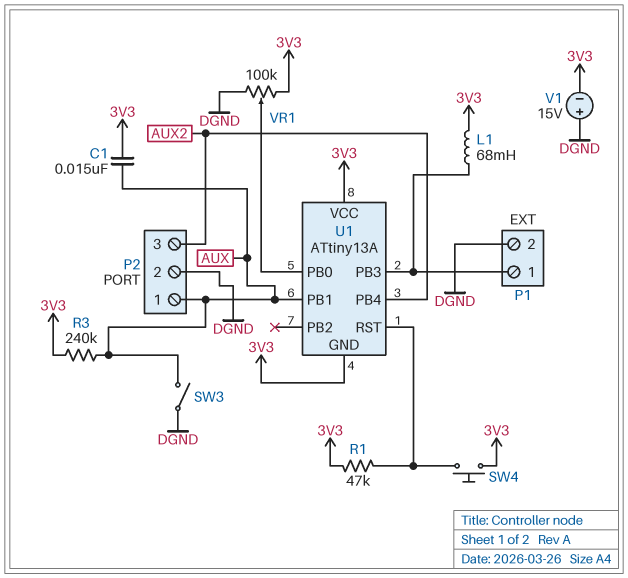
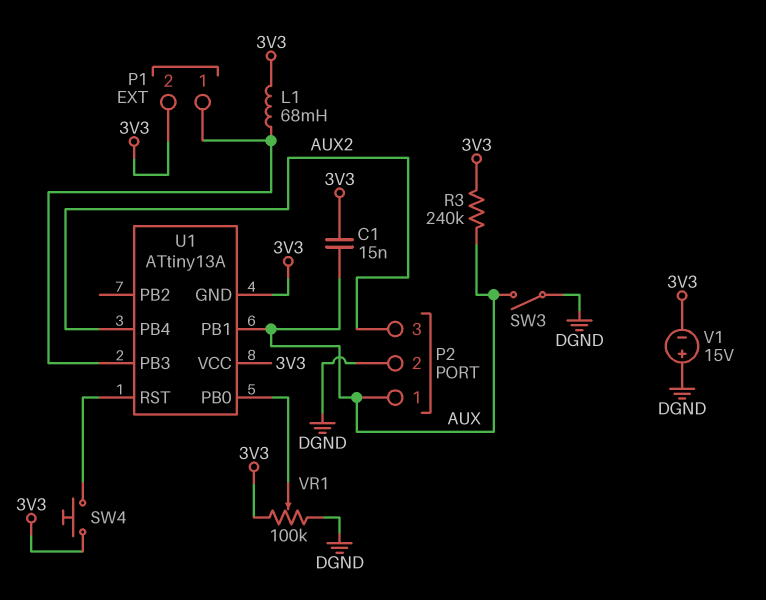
P1 pin 2: DGND -> 3V3
R1: 47k (3V3, U1/RST) -> none

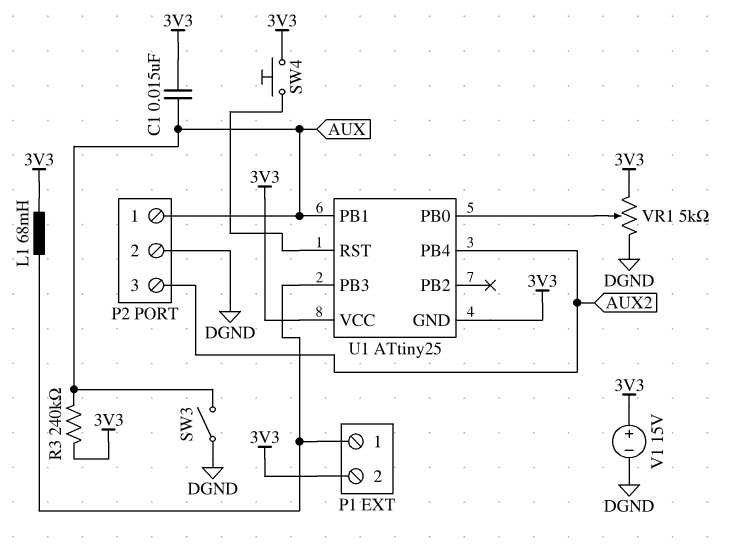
U1: ATtiny13A -> ATtiny25
V1: 15V (plus DGND, minus 3V3) -> 15V (plus 3V3, minus DGND)
VR1: 100k (3V3, DGND, wiper U1/PB0) -> 5k (3V3, DGND, wiper U1/PB0)

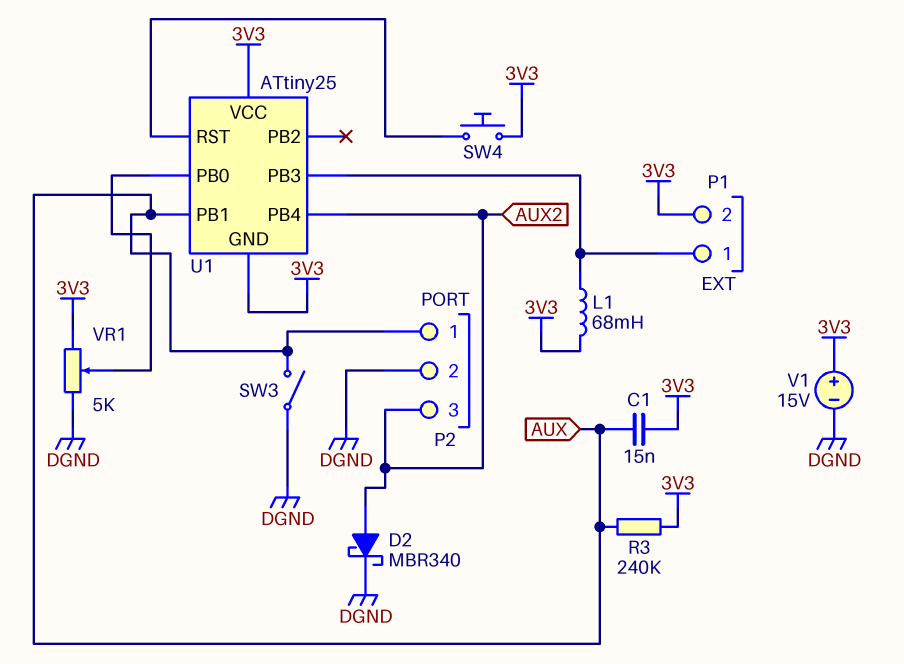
D2: none -> schottky MBR340 (A AUX2, K DGND)

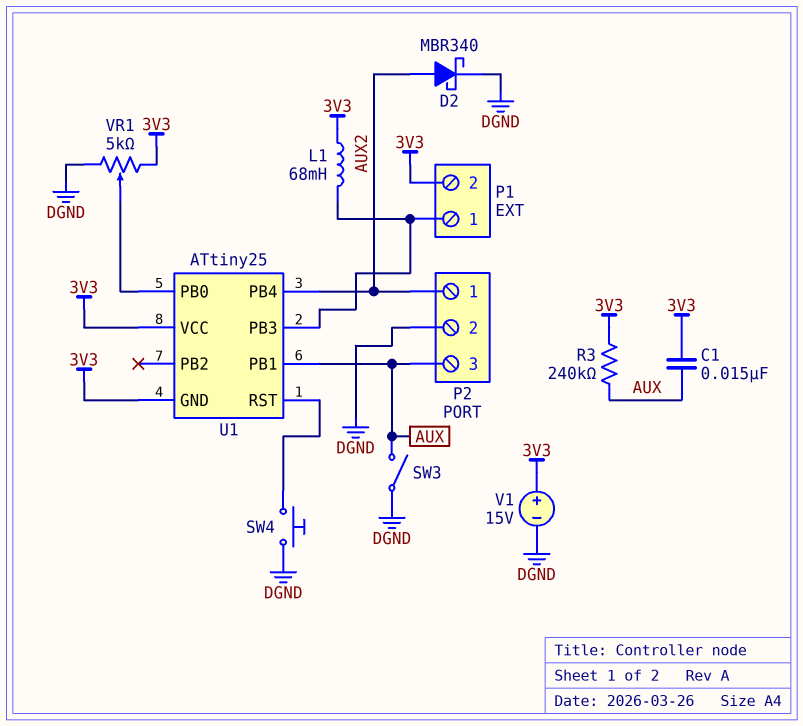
P2 pin 1: AUX -> AUX2
P2 pin 3: AUX2 -> AUX
SW4: button (3V3, U1/RST) -> button (DGND, U1/RST)

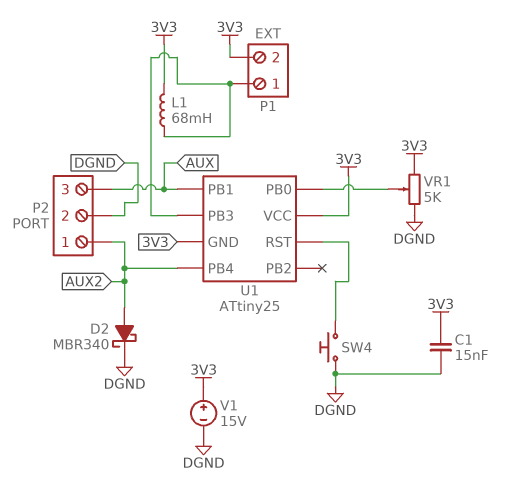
C1: 15nF (3V3, AUX) -> 15nF (3V3, DGND)
R3: 240k (3V3, AUX) -> none
SW3: switch (AUX, DGND) -> none

